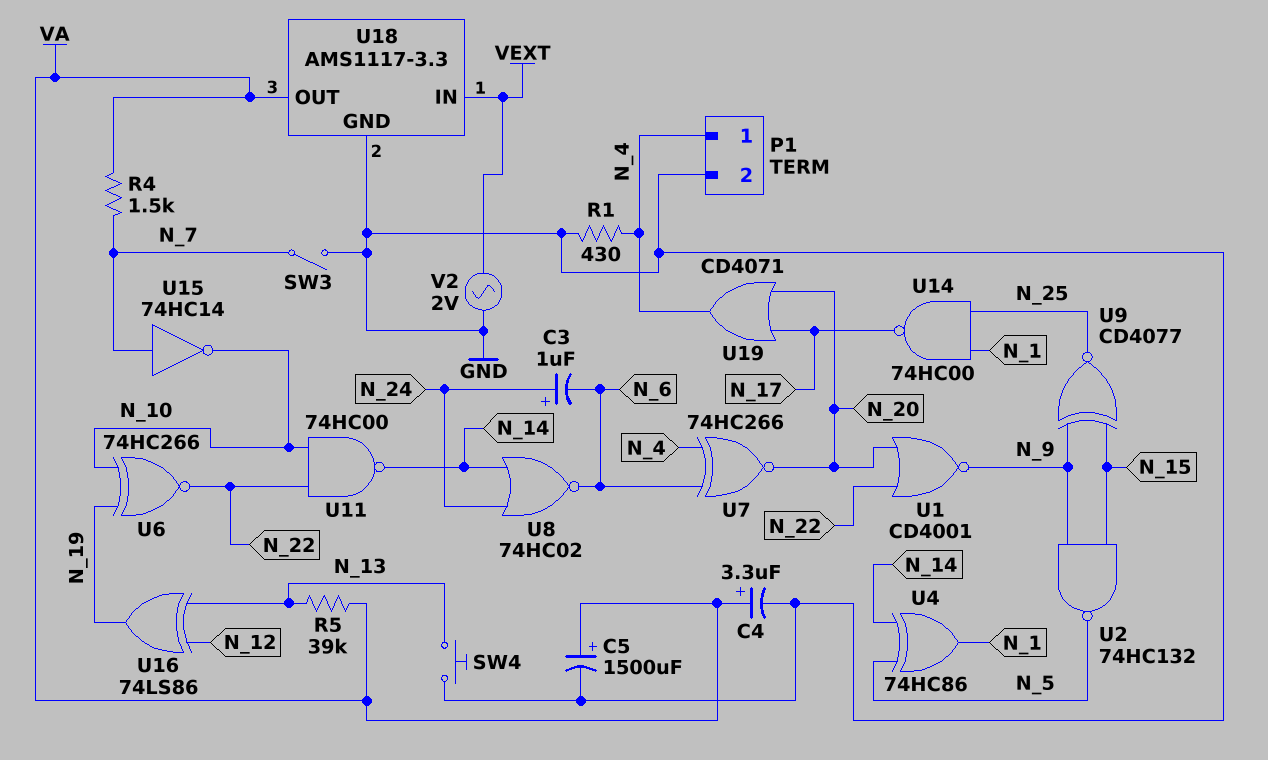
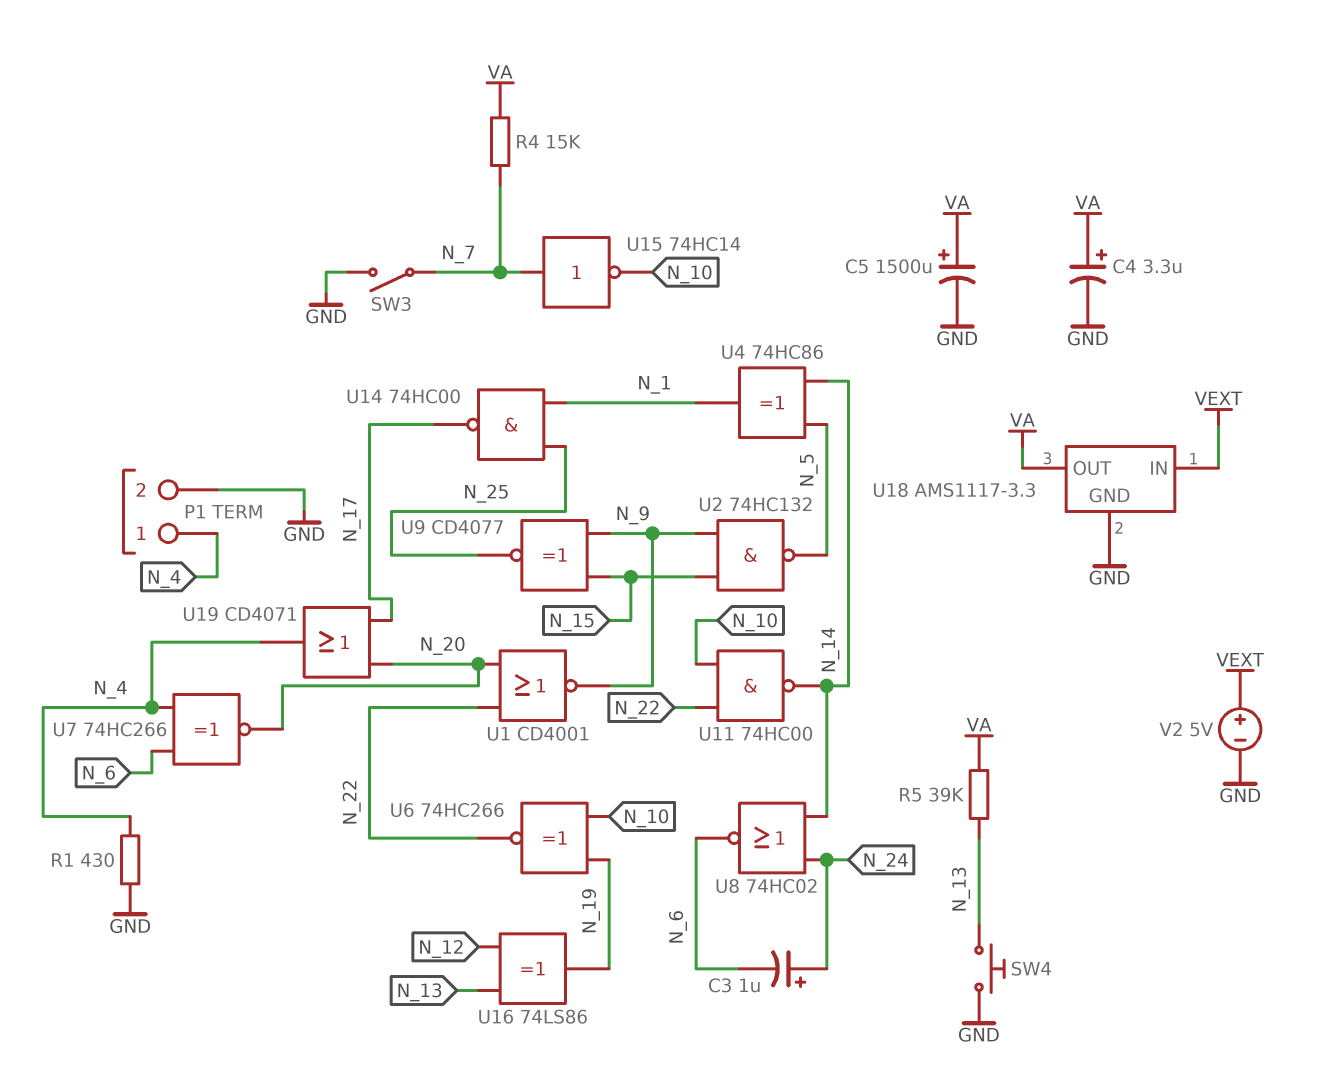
R4: 1.5k (N_7, VA) -> 15k (N_7, VA)
V2: AC 2V (GND, VEXT) -> 5V (plus VEXT, minus GND)

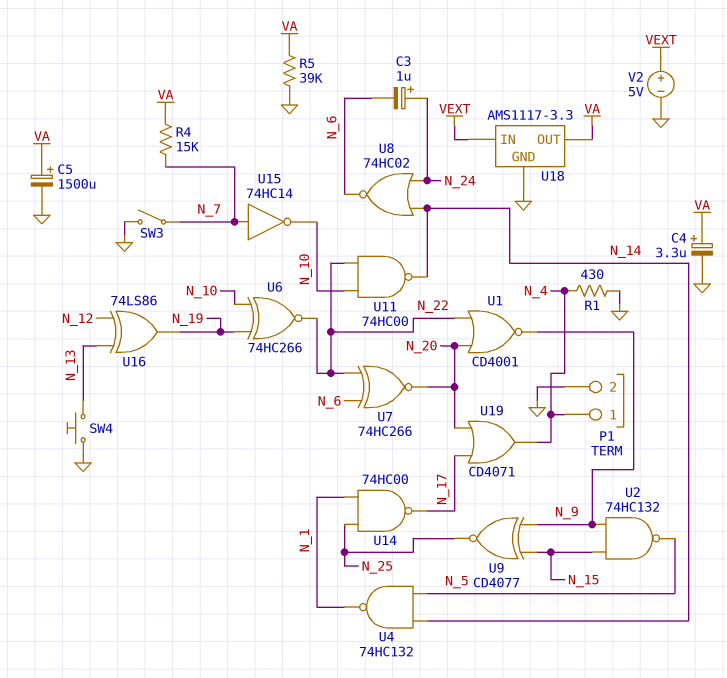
R5: 39k (N_13, VA) -> 39k (GND, VA)
U4: XOR 74HC86 (in N_5, in N_14, out N_1) -> NAND 74HC132 (in N_5, in N_14, out N_1)
U7: XNOR 74HC266 (in N_4, in N_6, out N_20) -> XNOR 74HC266 (in N_6, in N_22, out N_20)

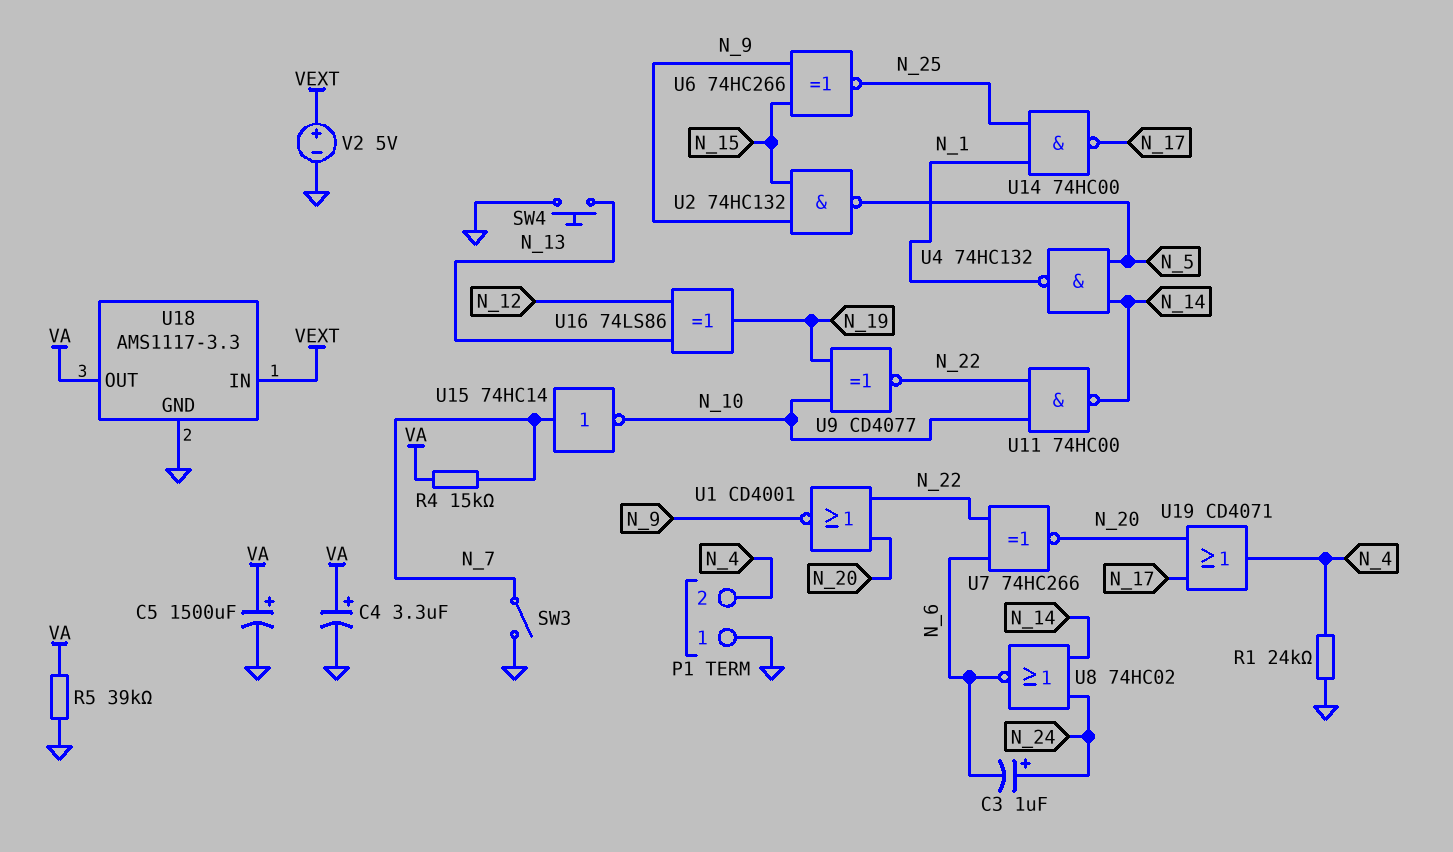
P1 pin 1: N_4 -> GND
P1 pin 2: GND -> N_4
R1: 430 (GND, N_4) -> 24k (GND, N_4)
U6: XNOR 74HC266 (in N_10, in N_19, out N_22) -> XNOR 74HC266 (in N_9, in N_15, out N_25)
U9: XNOR CD4077 (in N_9, in N_15, out N_25) -> XNOR CD4077 (in N_10, in N_19, out N_22)

